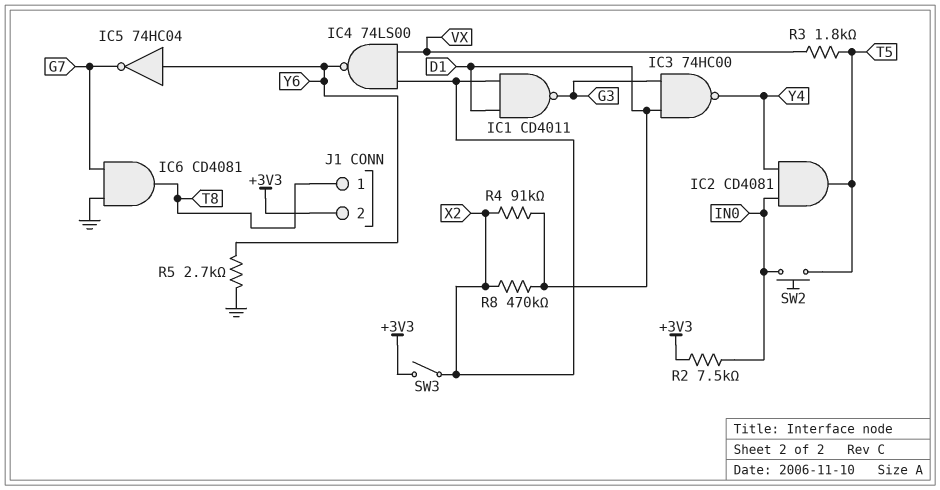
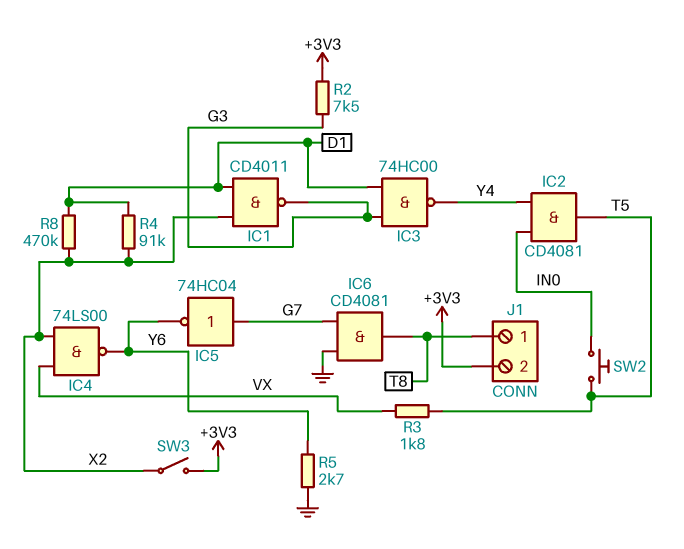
IC5: NOT 74HC04 (in Y6, out G7) -> NOT 74HC04 (in G7, out Y6)
R2: 7.5k (+3V3, IN0) -> 7.5k (+3V3, G3)

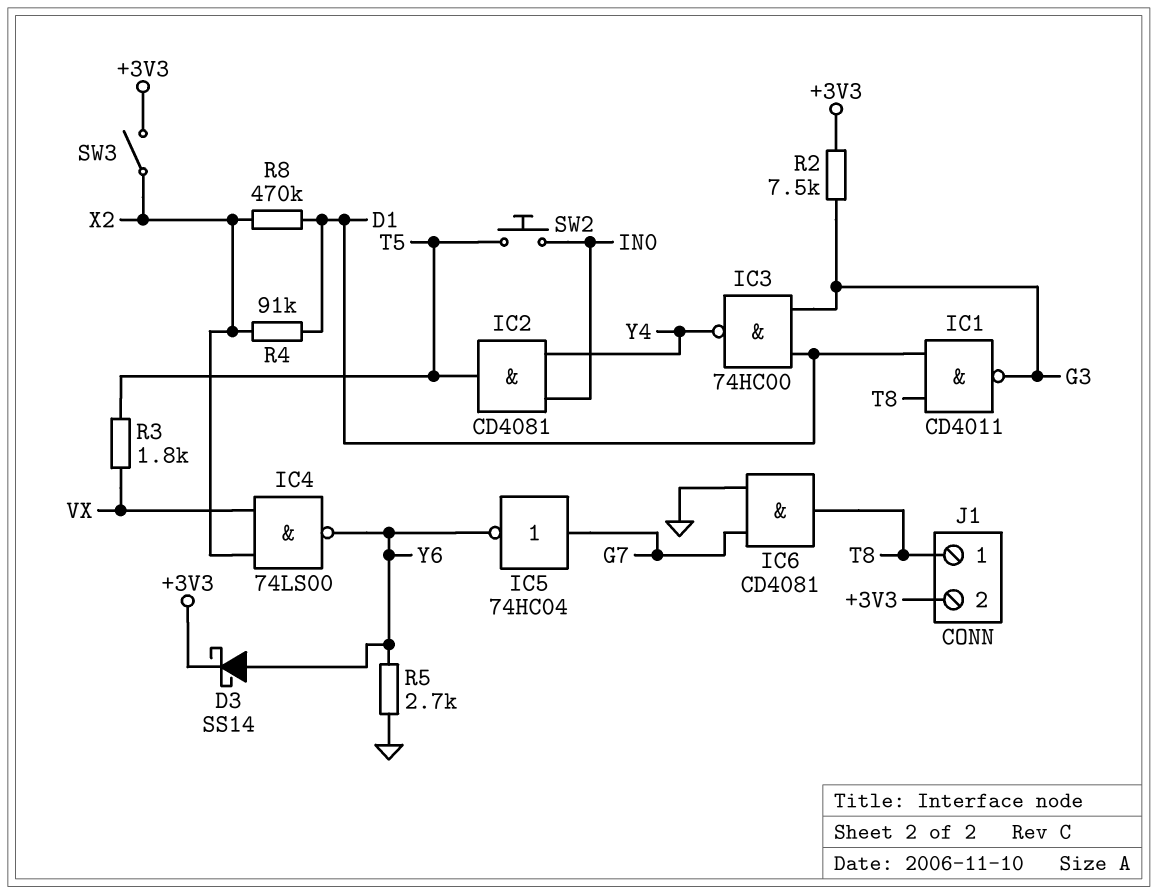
D3: none -> schottky SS14 (A Y6, K +3V3)
IC1: NAND CD4011 (in D1, in X2, out G3) -> NAND CD4011 (in D1, in T8, out G3)

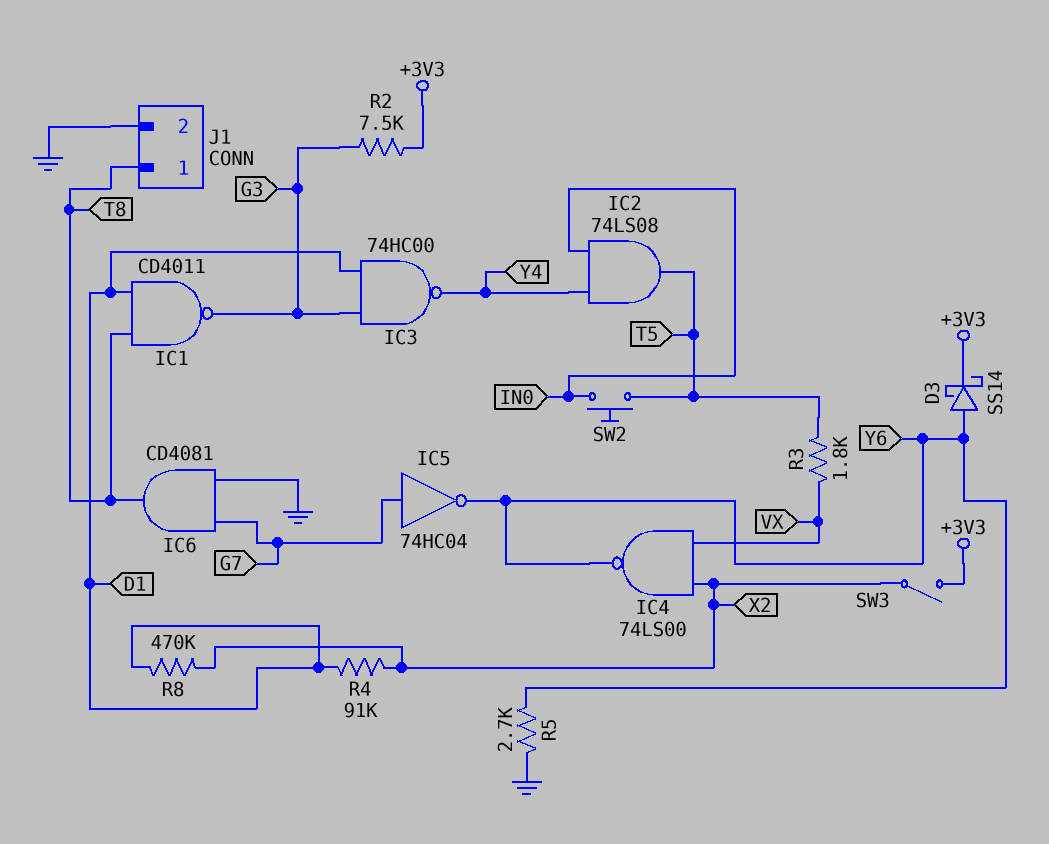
IC2: AND CD4081 (in IN0, in Y4, out T5) -> AND 74LS08 (in IN0, in Y4, out T5)
J1 pin 2: +3V3 -> GND

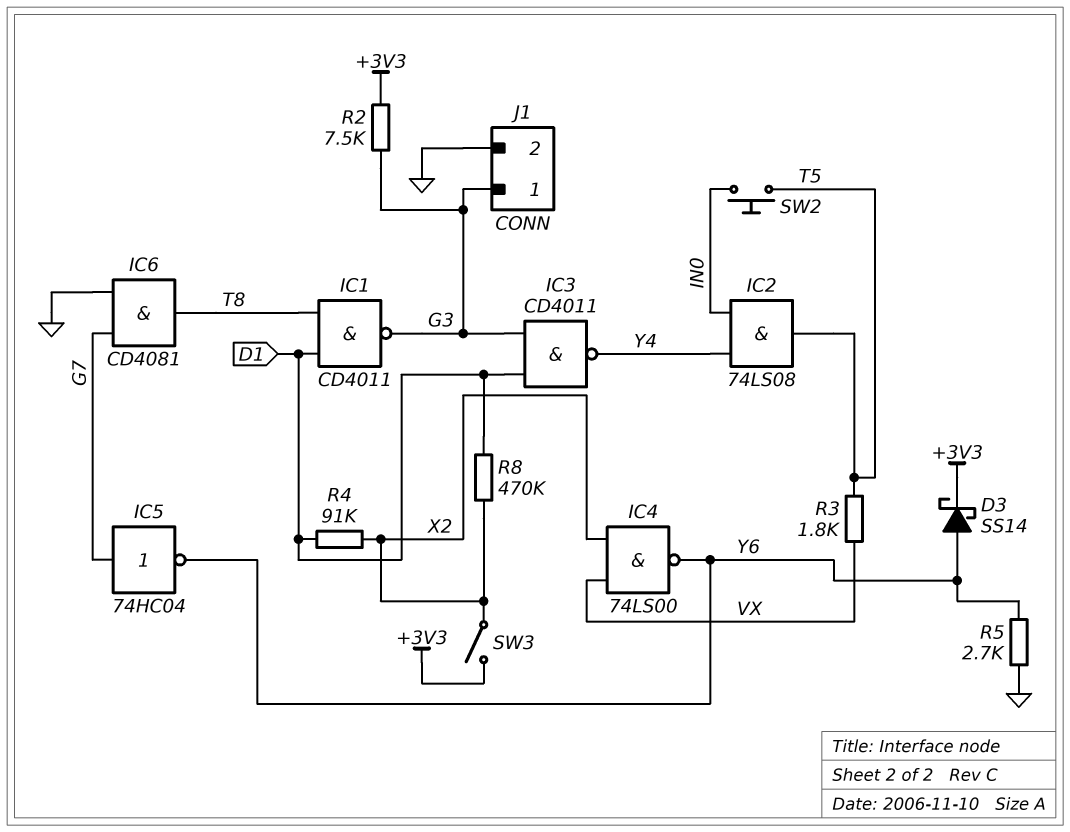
IC3: NAND 74HC00 (in D1, in G3, out Y4) -> NAND CD4011 (in D1, in G3, out Y4)
J1 pin 1: T8 -> G3

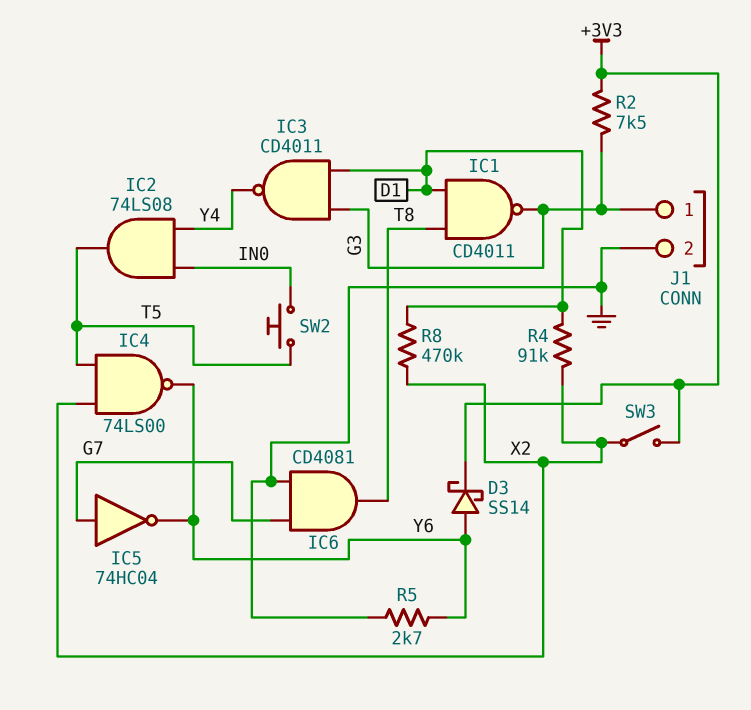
IC4: NAND 74LS00 (in VX, in X2, out Y6) -> NAND 74LS00 (in T5, in X2, out Y6)
R3: 1.8k (T5, VX) -> none

